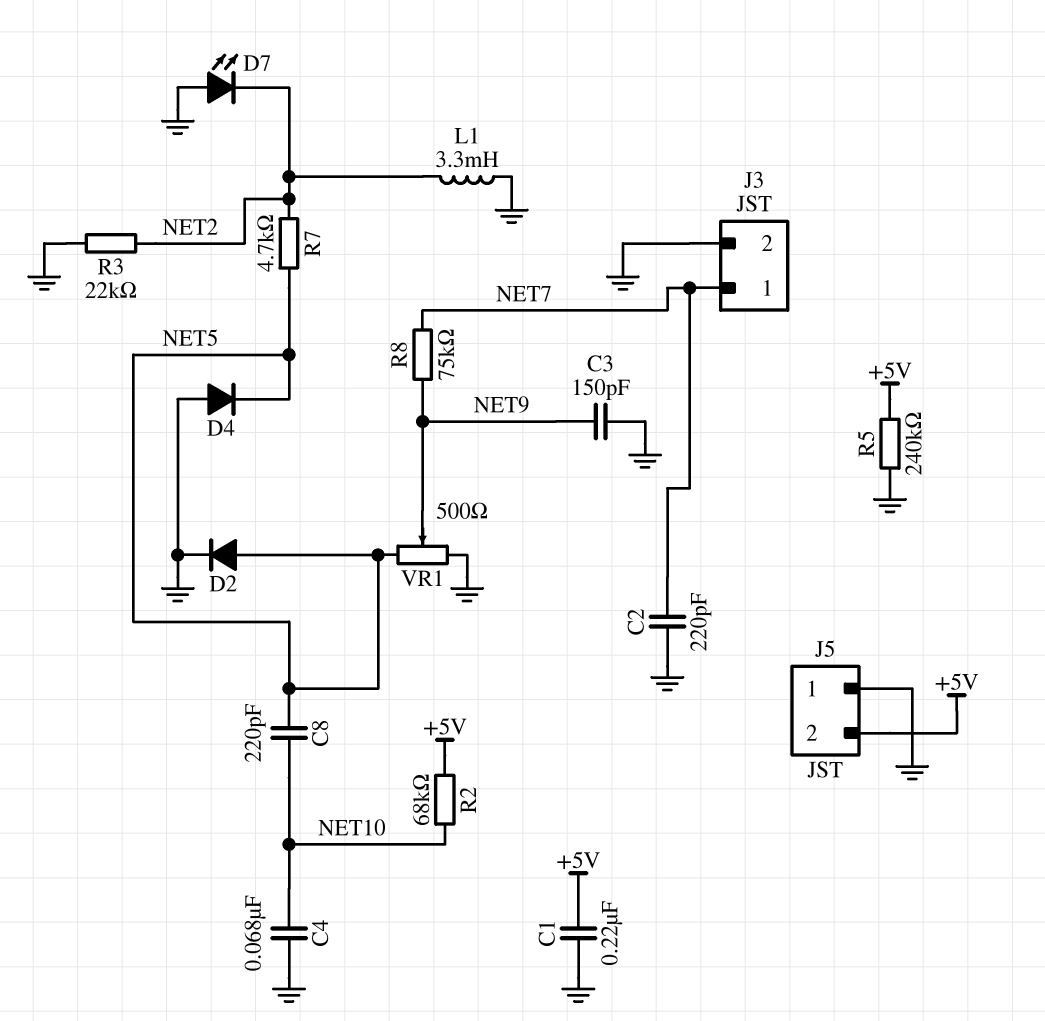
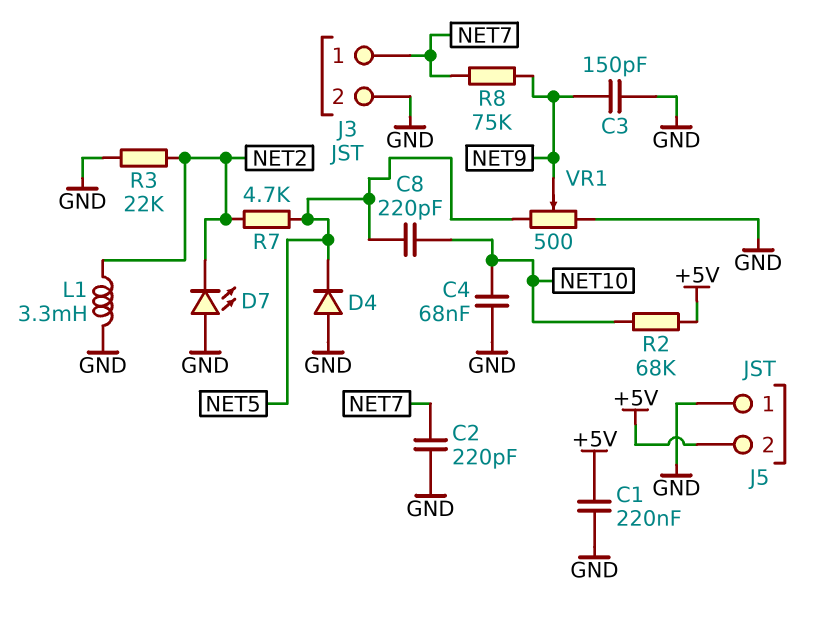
D2: diode (A NET5, K GND) -> none
R5: 240k (+5V, GND) -> none

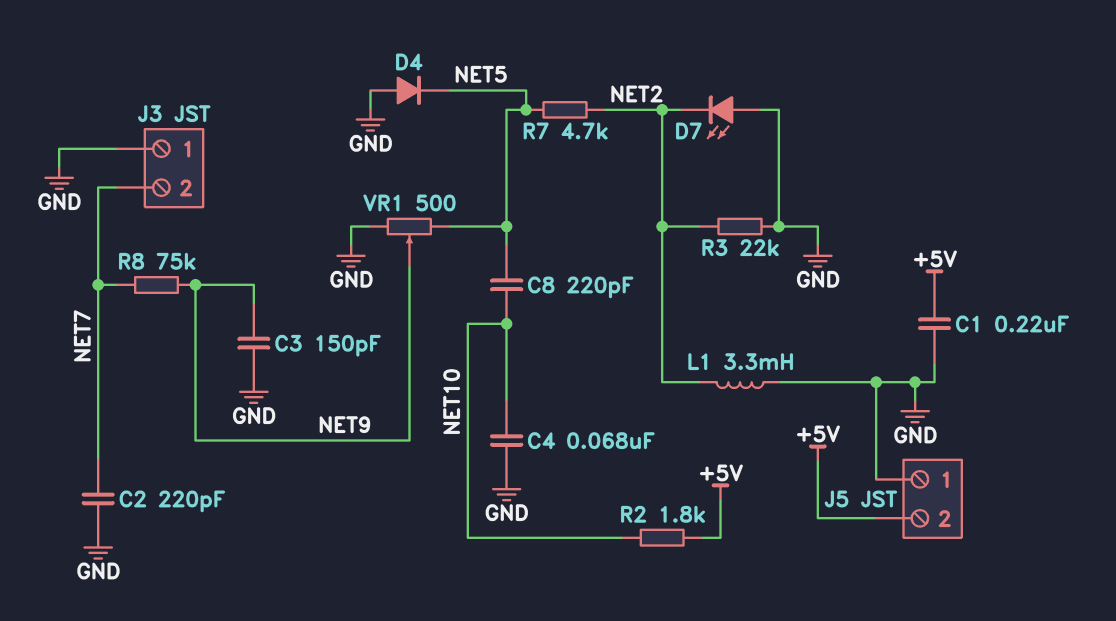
J3 pin 1: NET7 -> GND
J3 pin 2: GND -> NET7
R2: 68k (+5V, NET10) -> 1.8k (+5V, NET10)

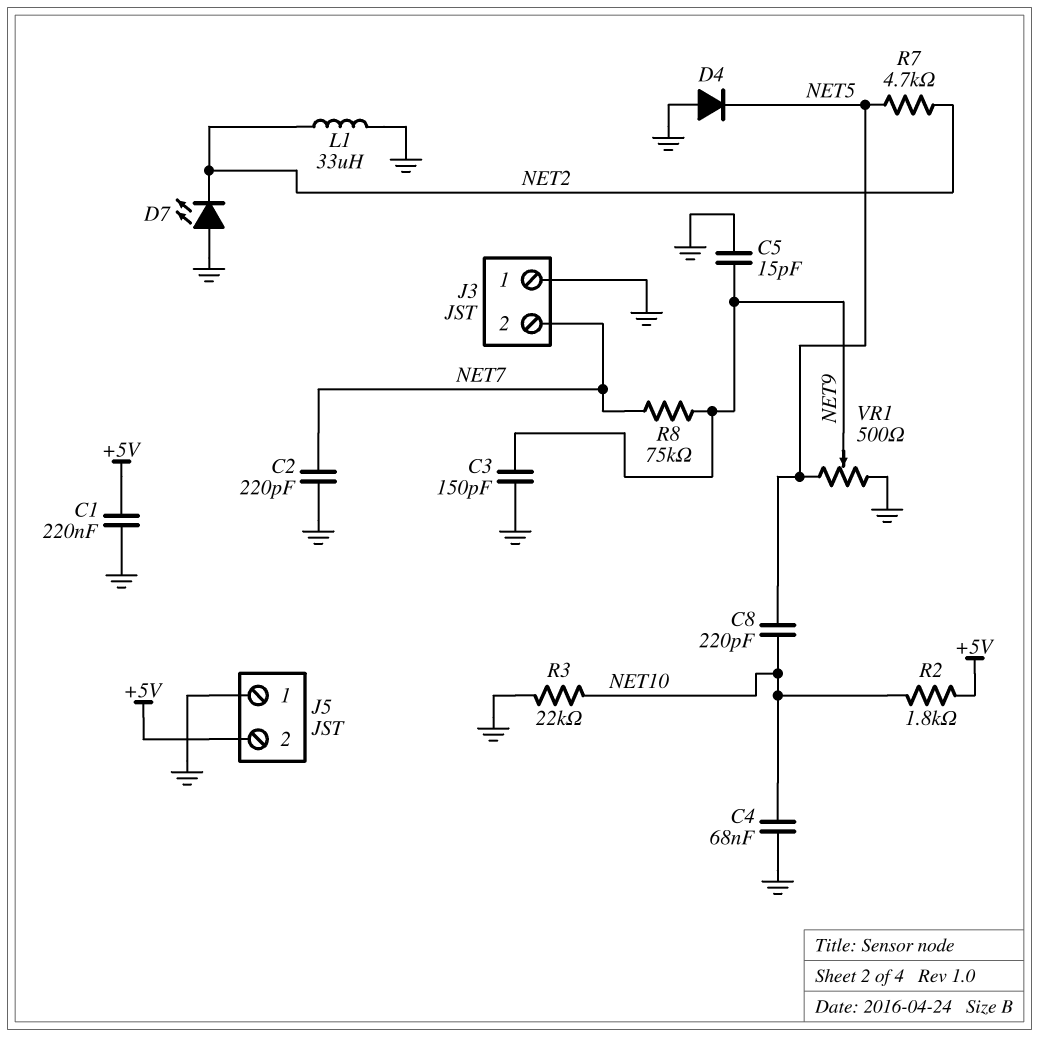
C5: none -> 15pF (GND, NET9)
L1: 3.3mH (GND, NET2) -> 33uH (GND, NET2)
R3: 22k (GND, NET2) -> 22k (GND, NET10)

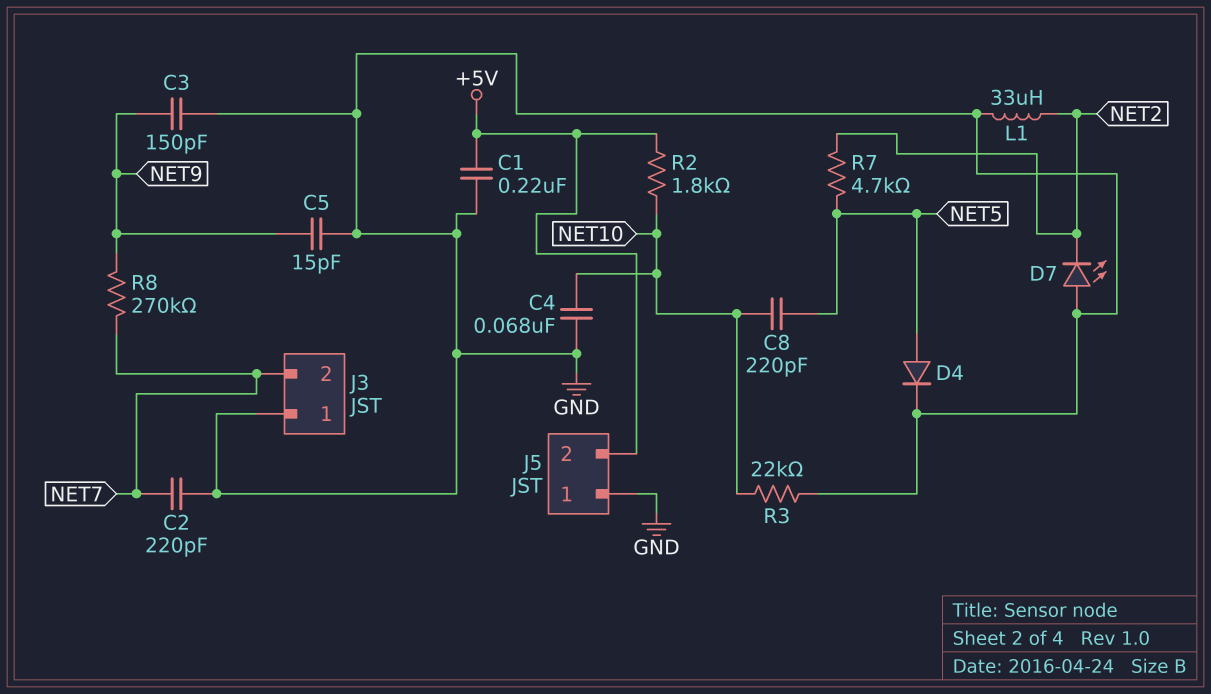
D4: diode (A GND, K NET5) -> diode (A NET5, K GND)
R8: 75k (NET7, NET9) -> 270k (NET7, NET9)
VR1: 500 (GND, NET5, wiper NET9) -> none

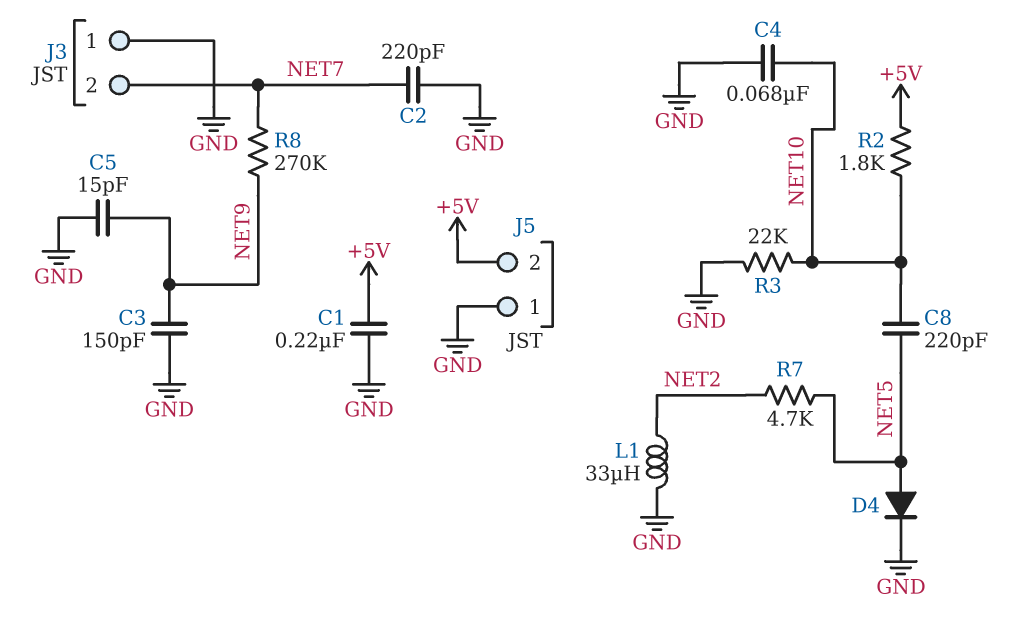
D7: LED (A GND, K NET2) -> none

